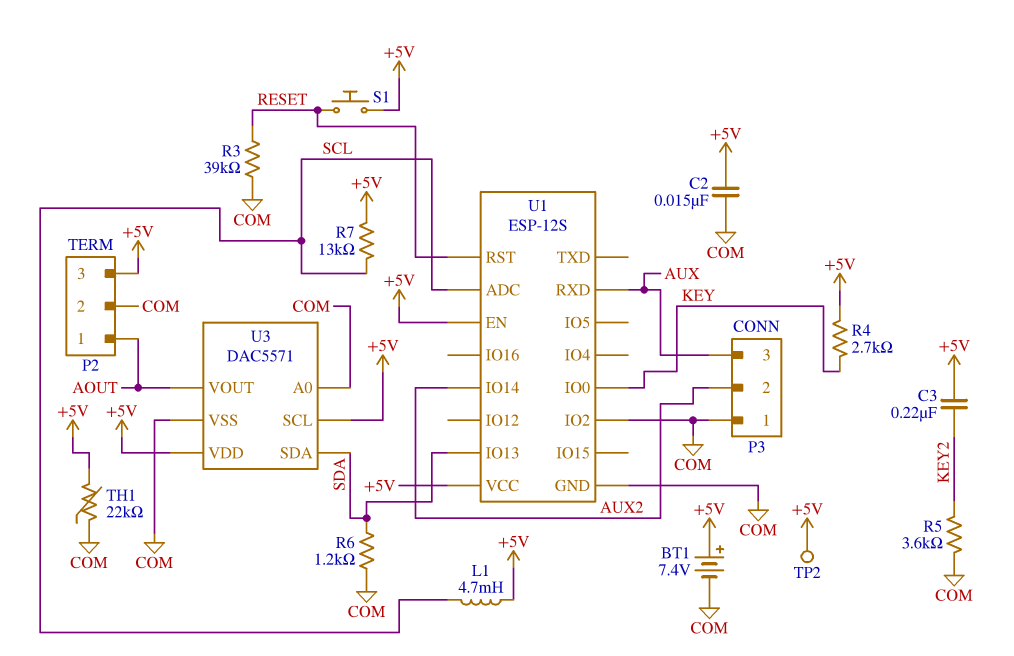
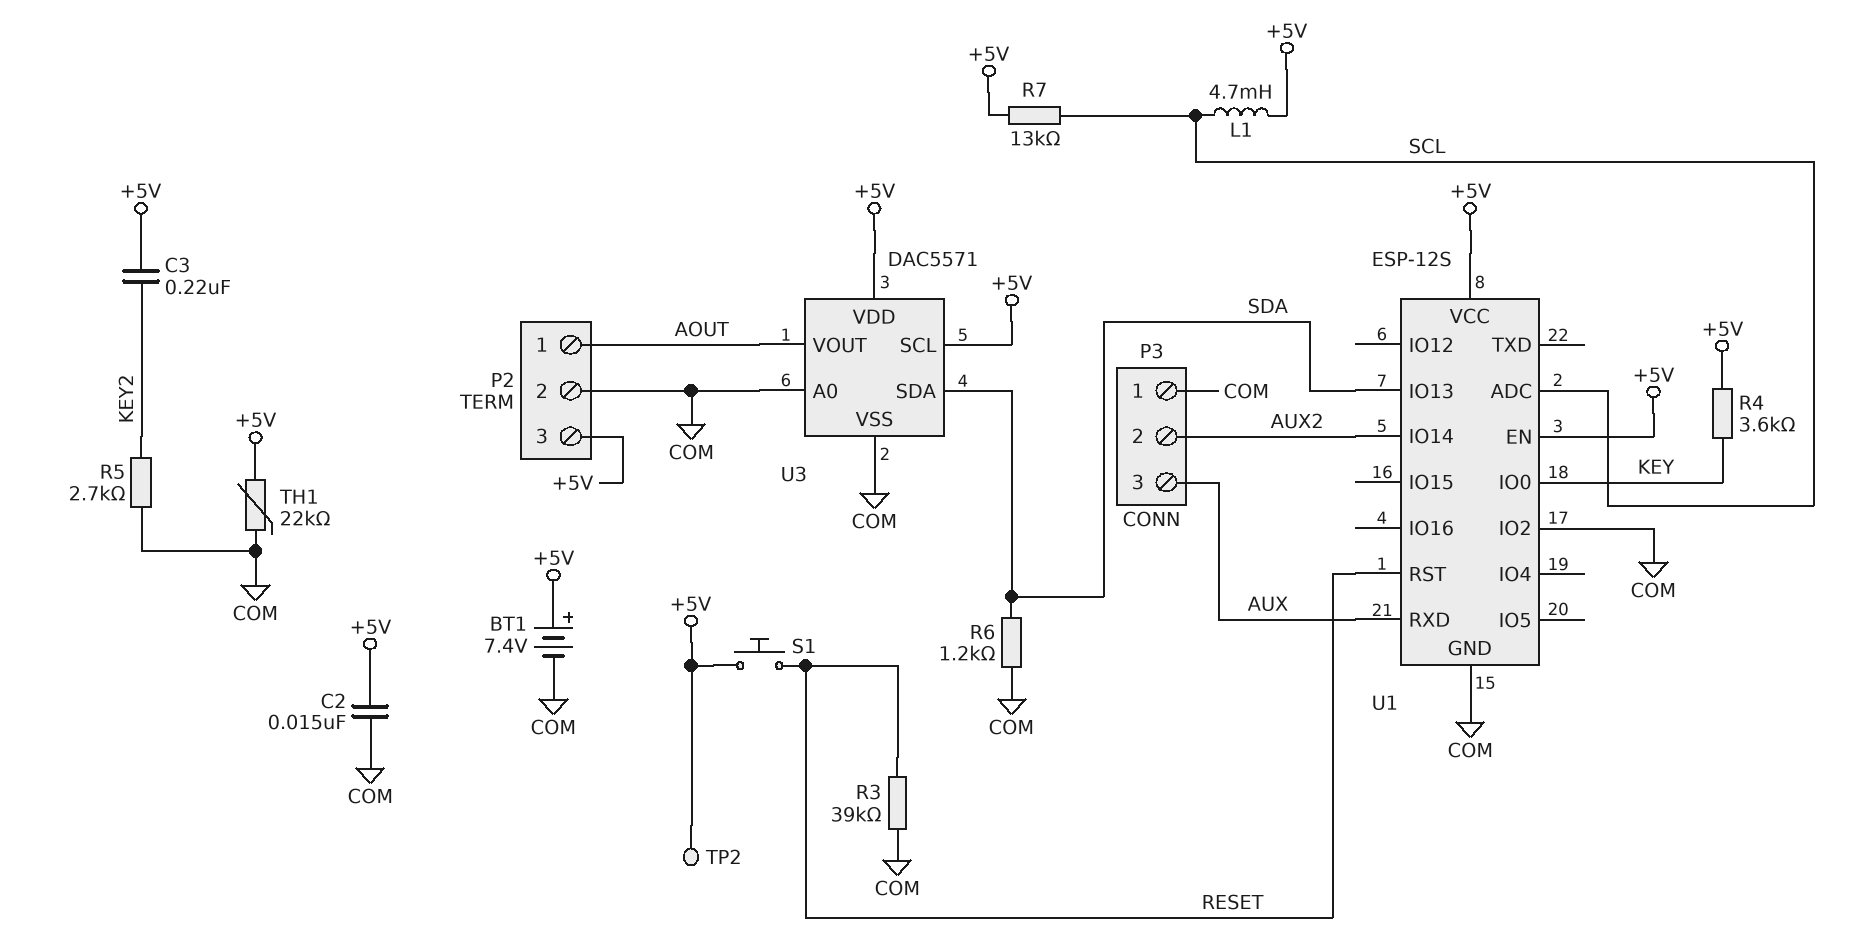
R4: 2.7k (+5V, KEY) -> 3.6k (+5V, KEY)
R5: 3.6k (COM, KEY2) -> 2.7k (COM, KEY2)

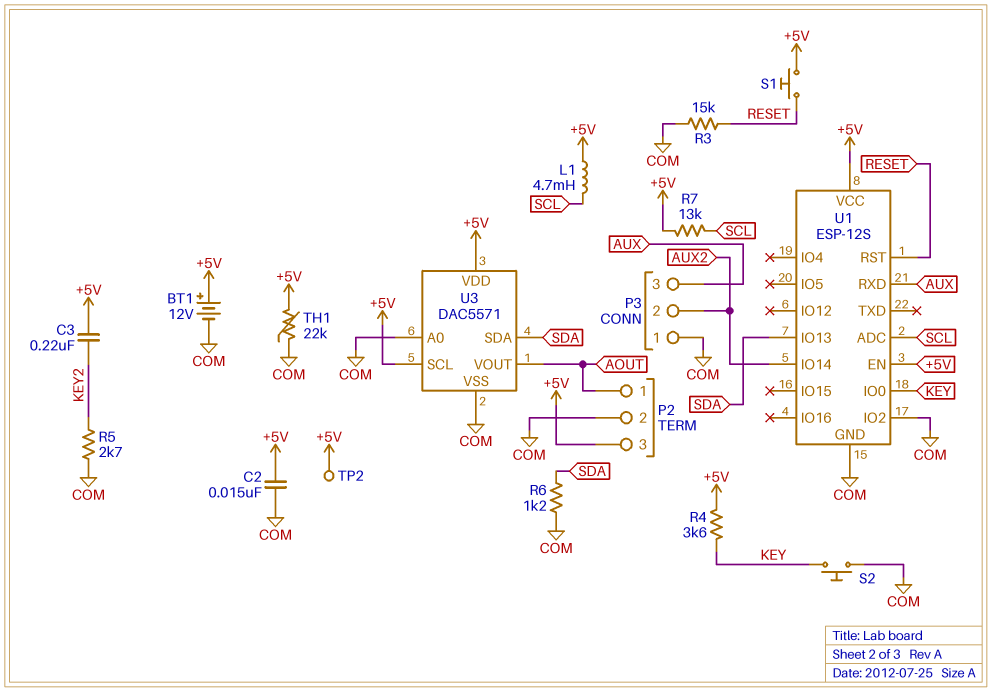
BT1: 7.4V (plus +5V, minus COM) -> 12V (plus +5V, minus COM)
R3: 39k (COM, RESET) -> 15k (COM, RESET)
S2: none -> button (COM, KEY)

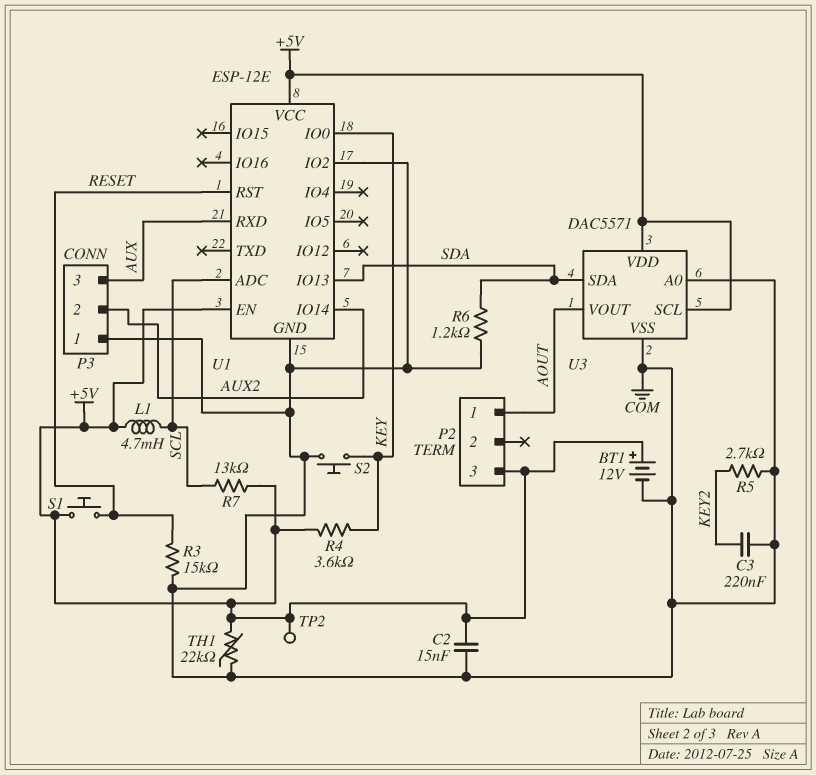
C3: 220nF (+5V, KEY2) -> 220nF (COM, KEY2)
P2 pin 2: COM -> none
U1: ESP-12S -> ESP-12E

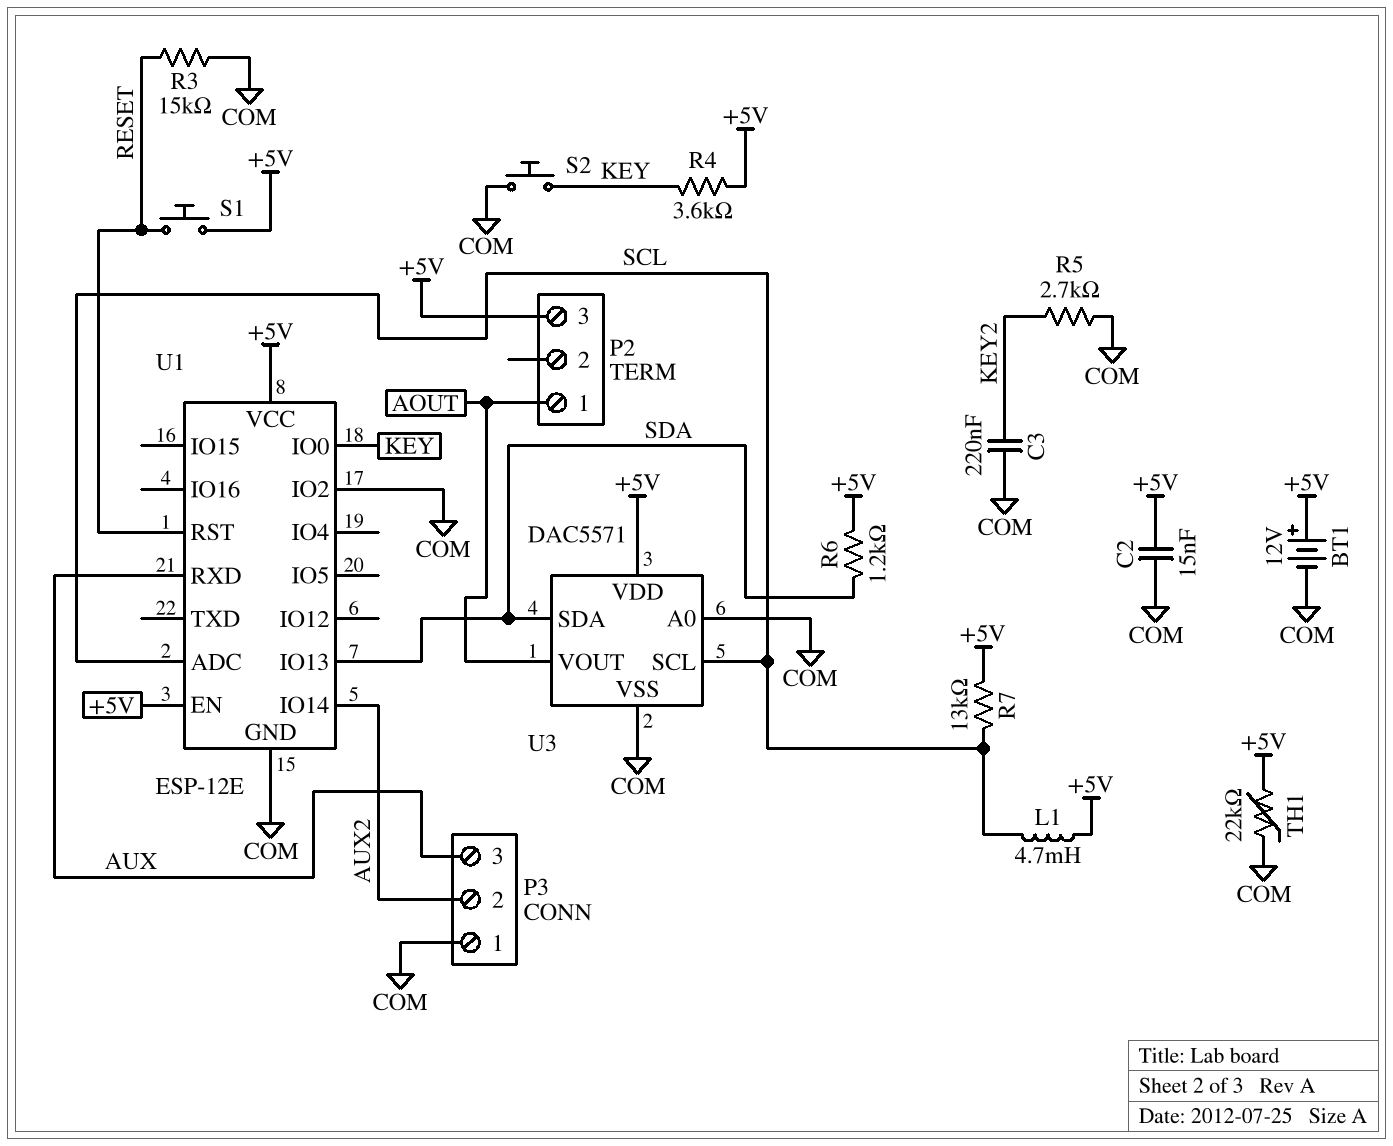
R6: 1.2k (COM, SDA) -> 1.2k (+5V, SDA)
TP2: test point (+5V) -> none
U3 pin SCL: +5V -> SCL

